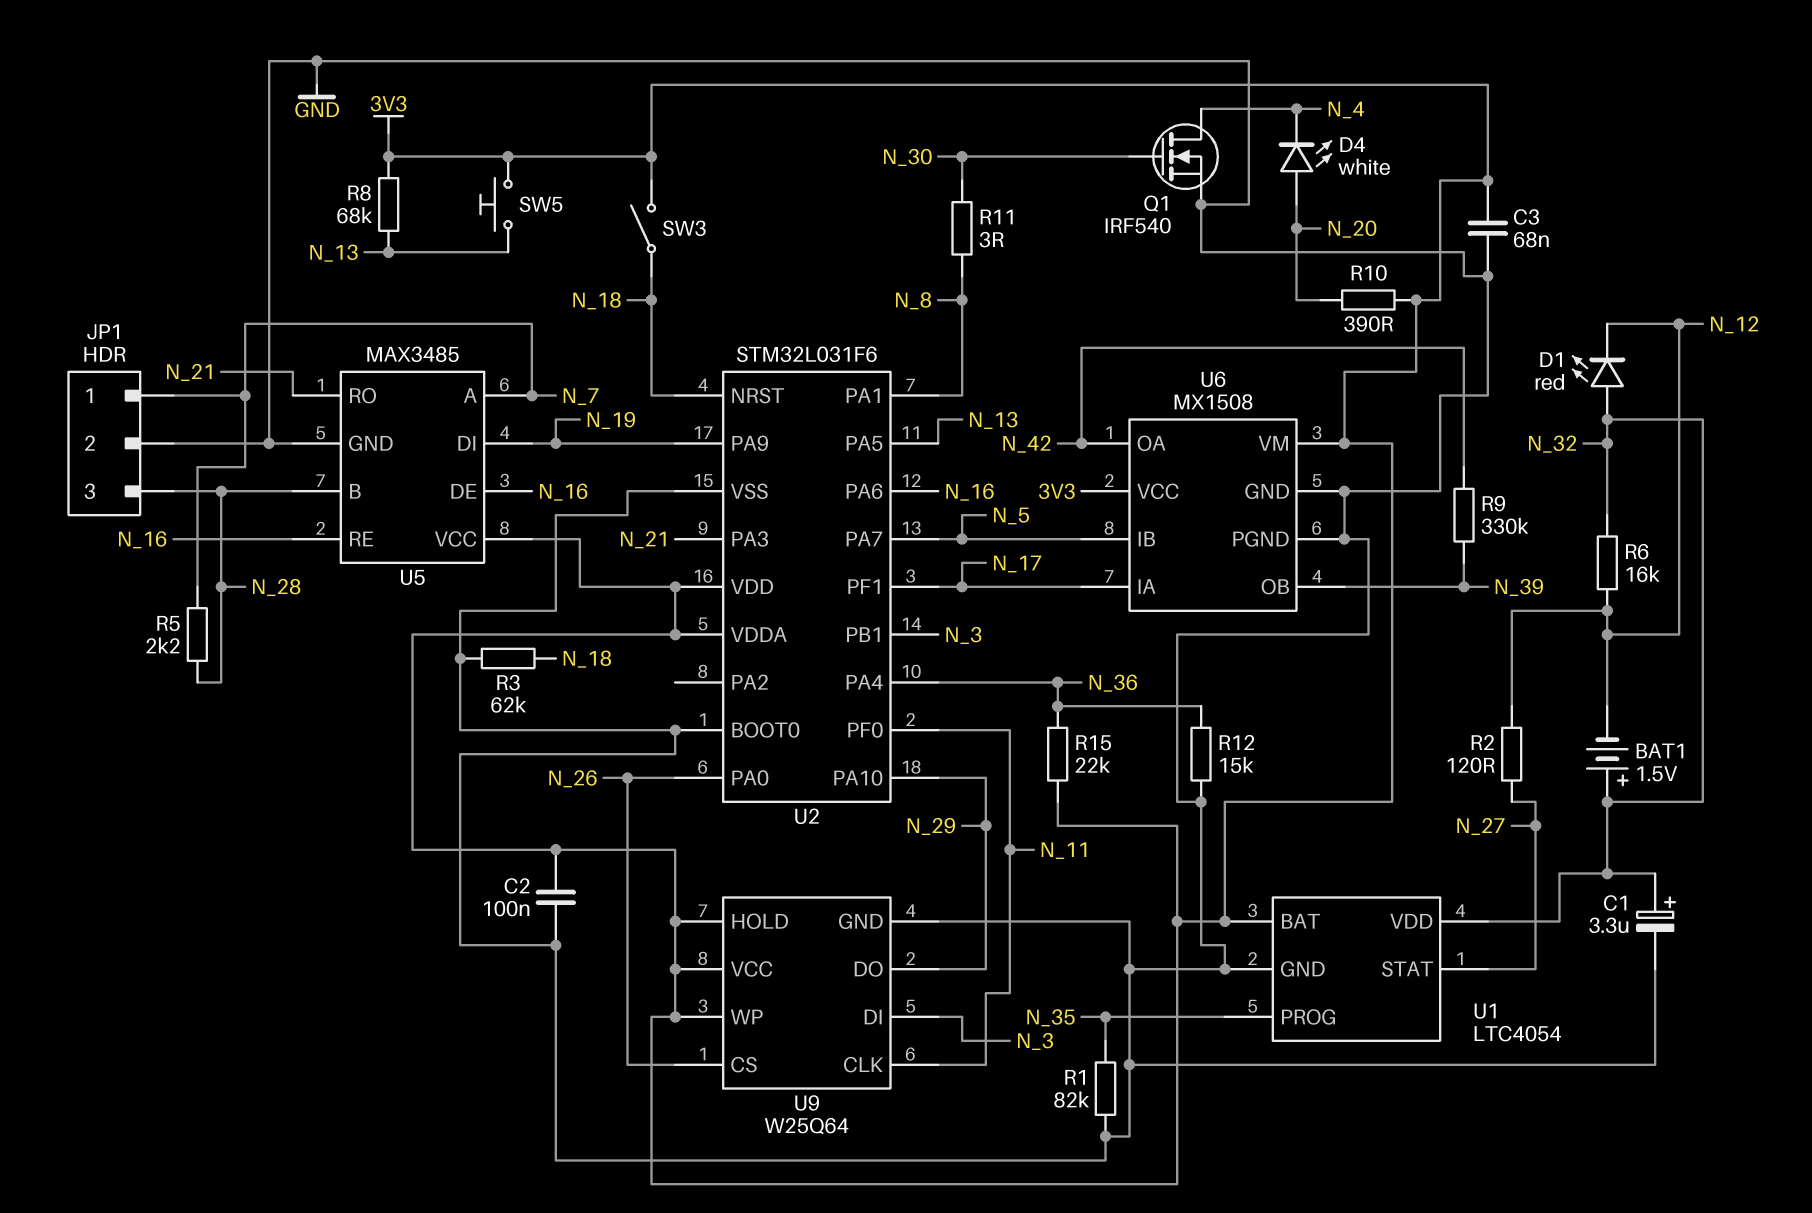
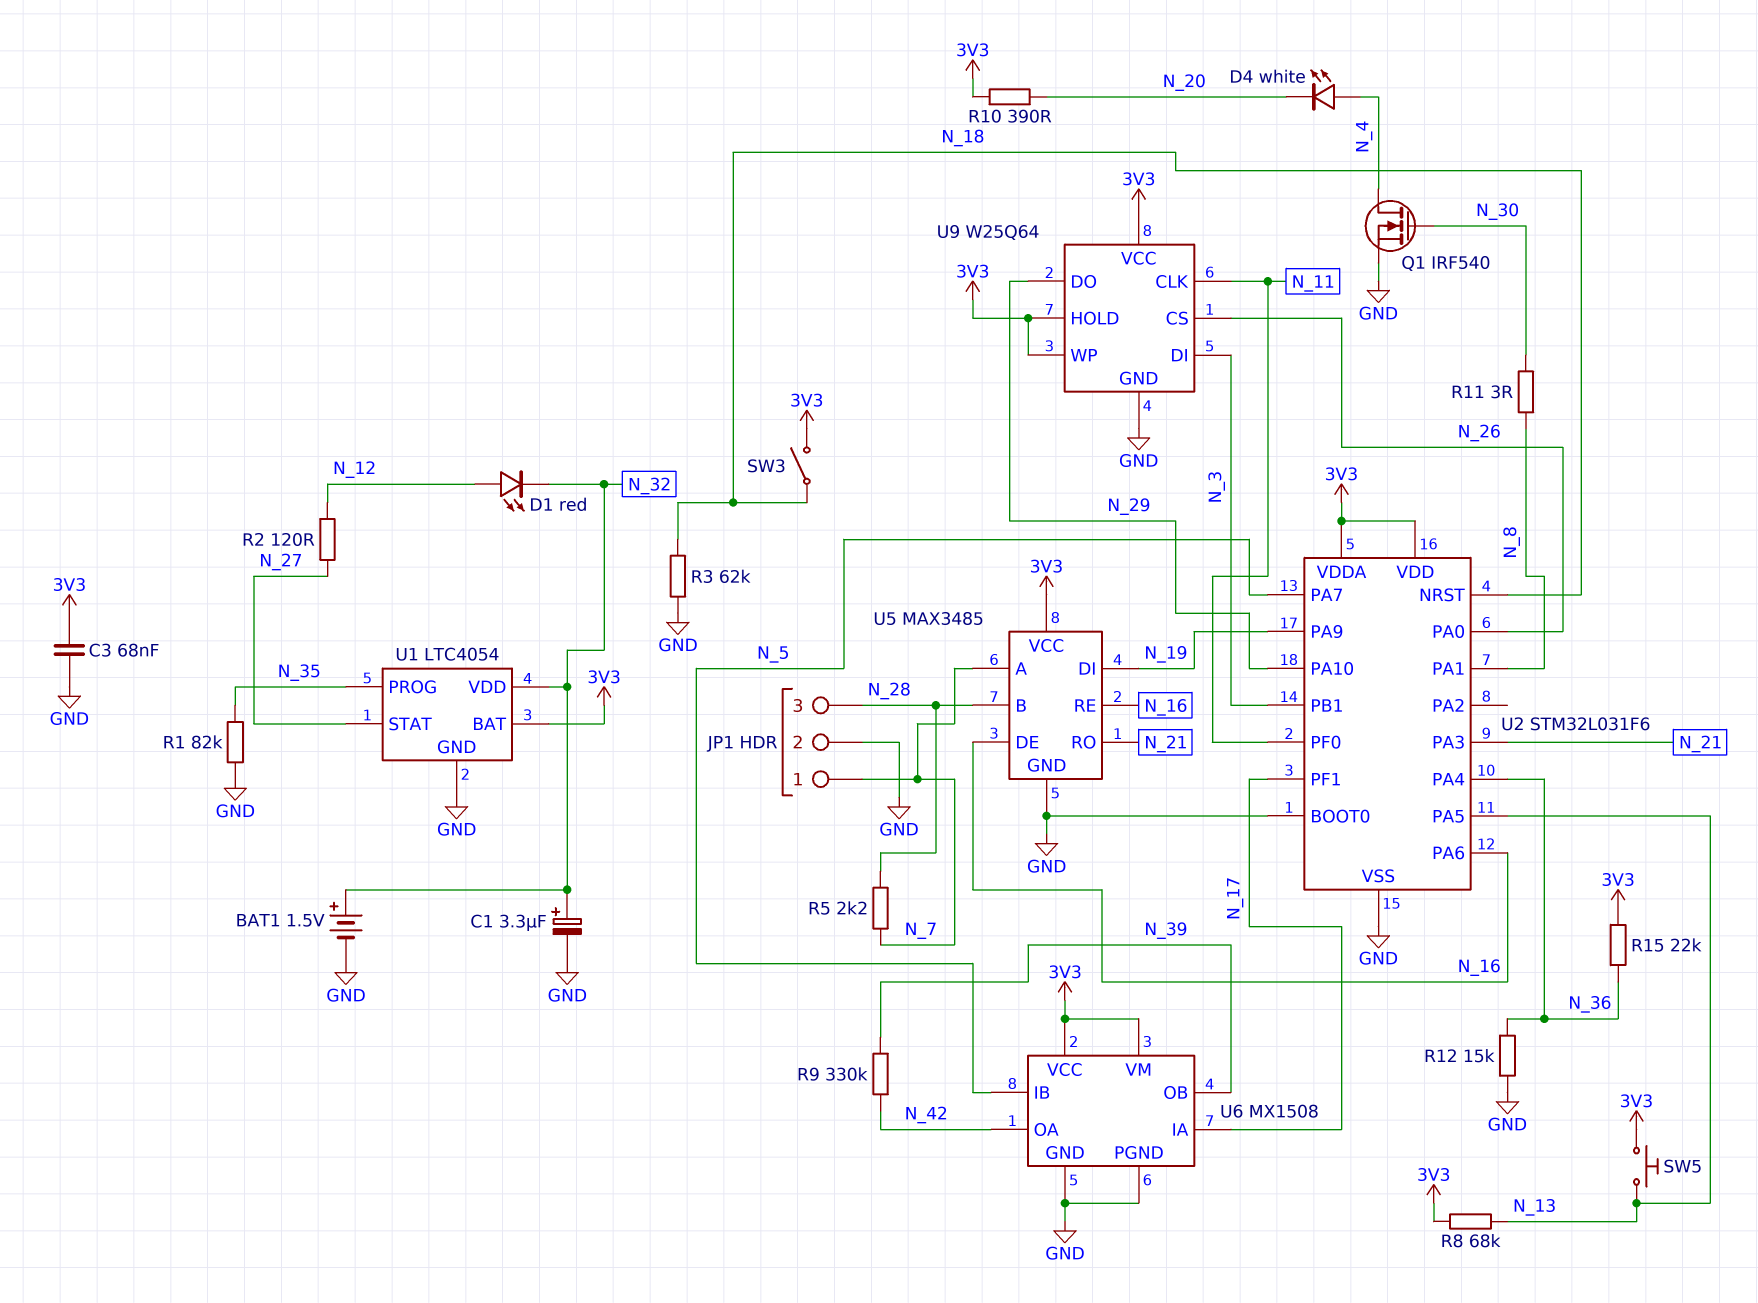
BAT1: 1.5V (plus N_32, minus N_12) -> 1.5V (plus N_32, minus GND)
C2: 100nF (3V3, GND) -> none
D1: LED red (A N_32, K N_12) -> LED red (A N_12, K N_32)
D4: LED white (A N_20, K N_4) -> LED white (A N_4, K N_20)
R6: 16k (N_12, N_32) -> none

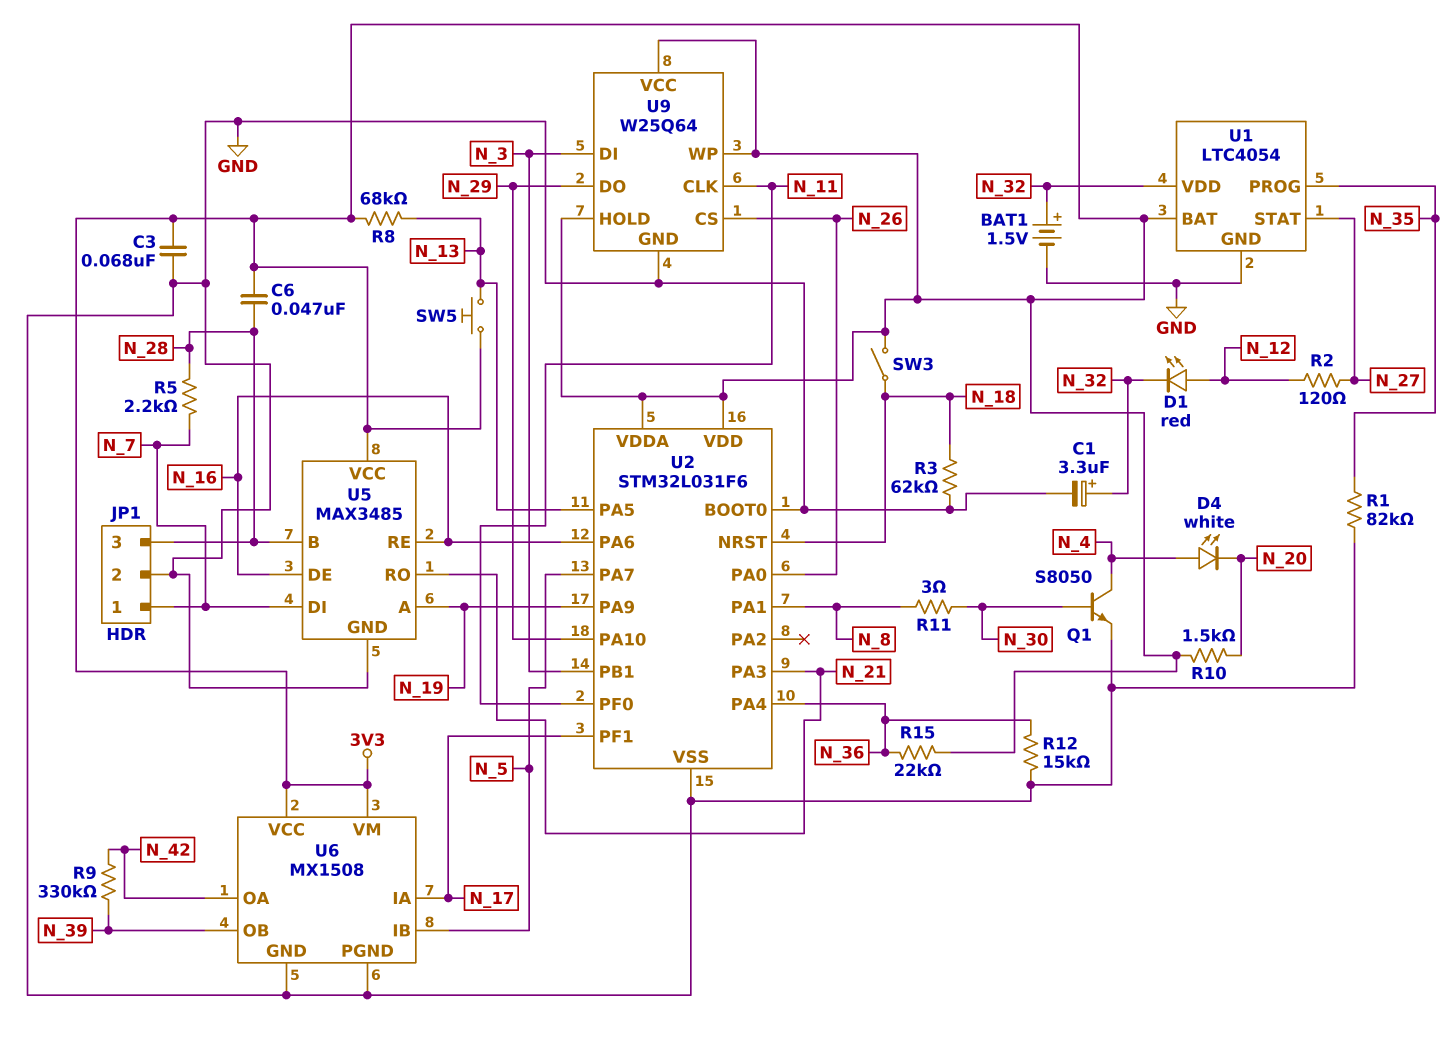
C6: none -> 47nF (3V3, N_28)
Q1: NMOS IRF540 (G N_30, D N_4, S GND) -> NPN S8050 (B N_30, C N_4, E GND)
R10: 390 (3V3, N_20) -> 1.5k (3V3, N_20)
U5 pin A: N_7 -> N_19
U5 pin DI: N_19 -> N_7

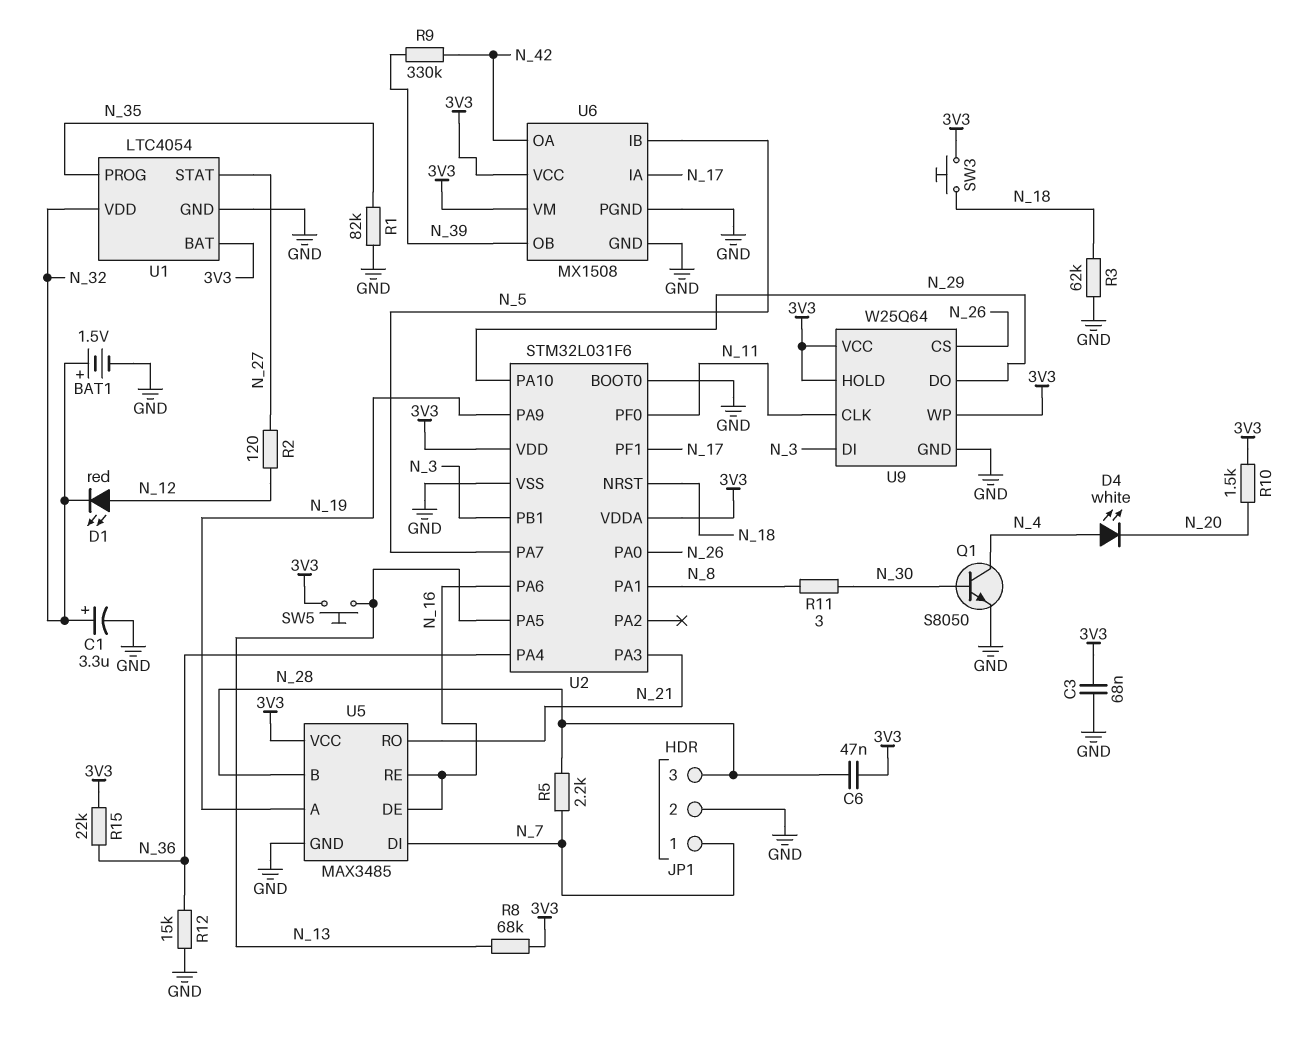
SW3: switch (3V3, N_18) -> button (3V3, N_18)

